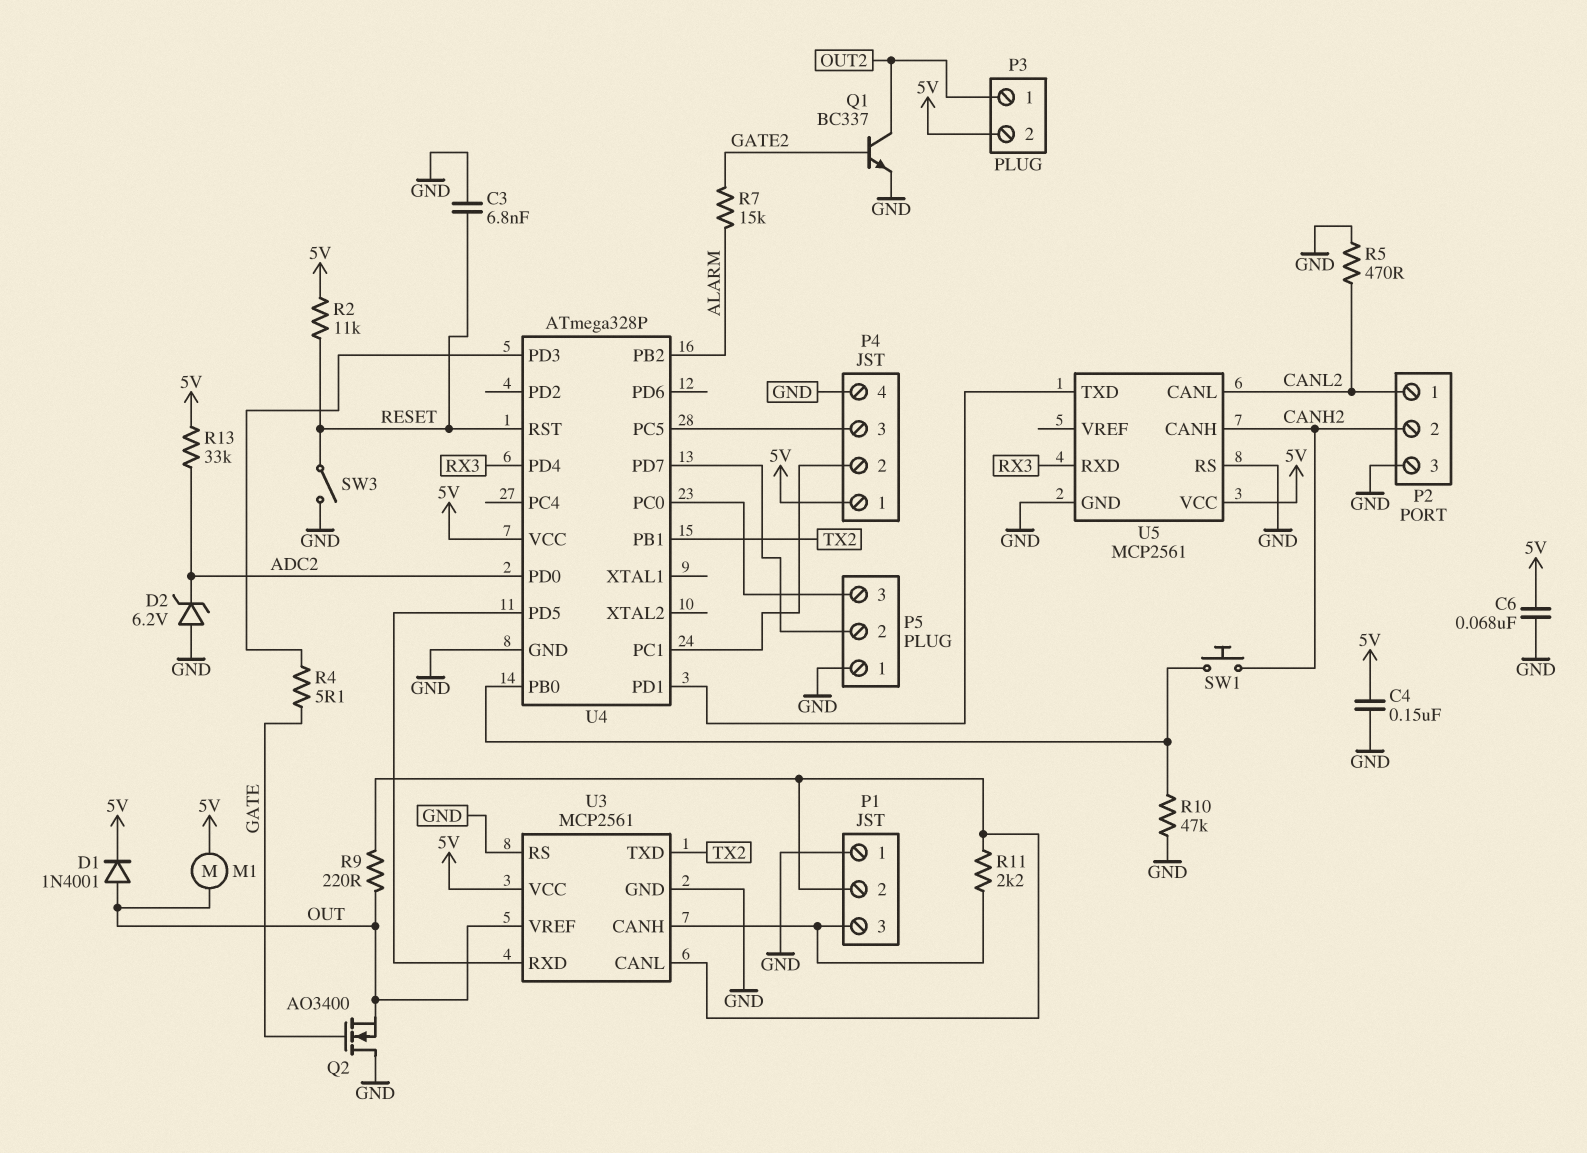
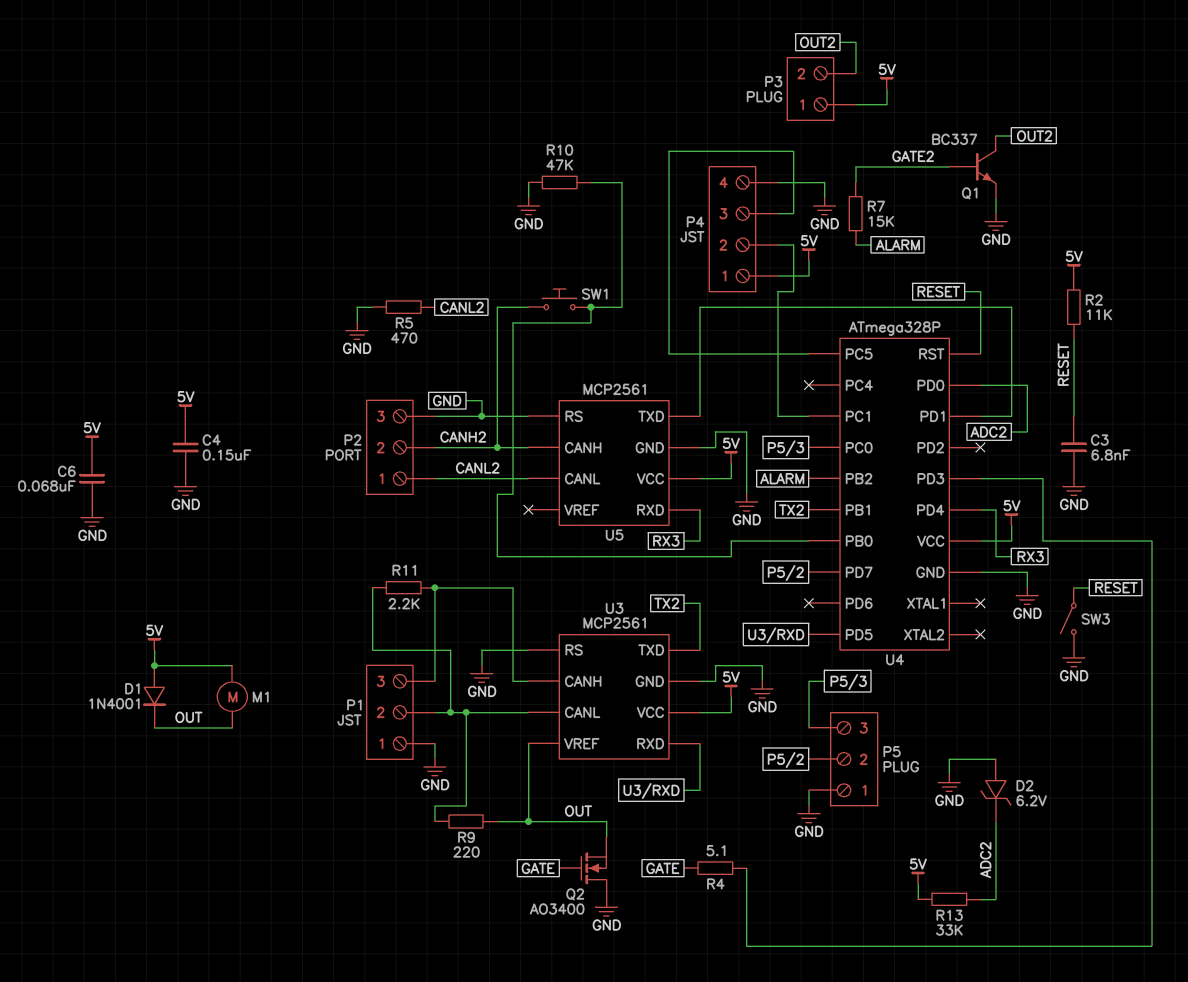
D1: diode 1N4001 (A OUT, K 5V) -> diode 1N4001 (A 5V, K OUT)
P3 pin 1: OUT2 -> 5V
P3 pin 2: 5V -> OUT2

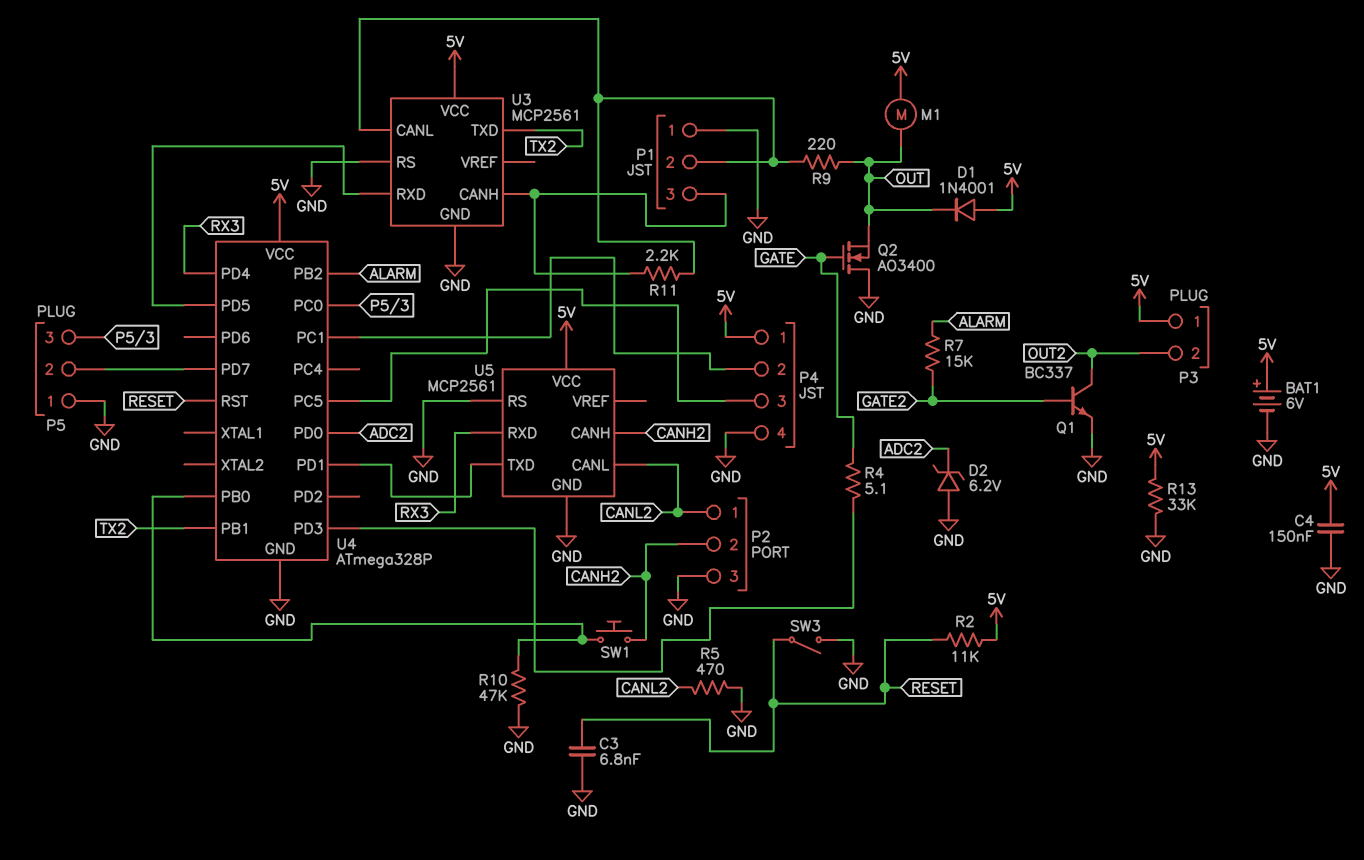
BAT1: none -> 6V (plus 5V, minus GND)
C6: 68nF (5V, GND) -> none
R13: 33k (5V, ADC2) -> 33k (5V, GND)
U3 pin VREF: OUT -> none

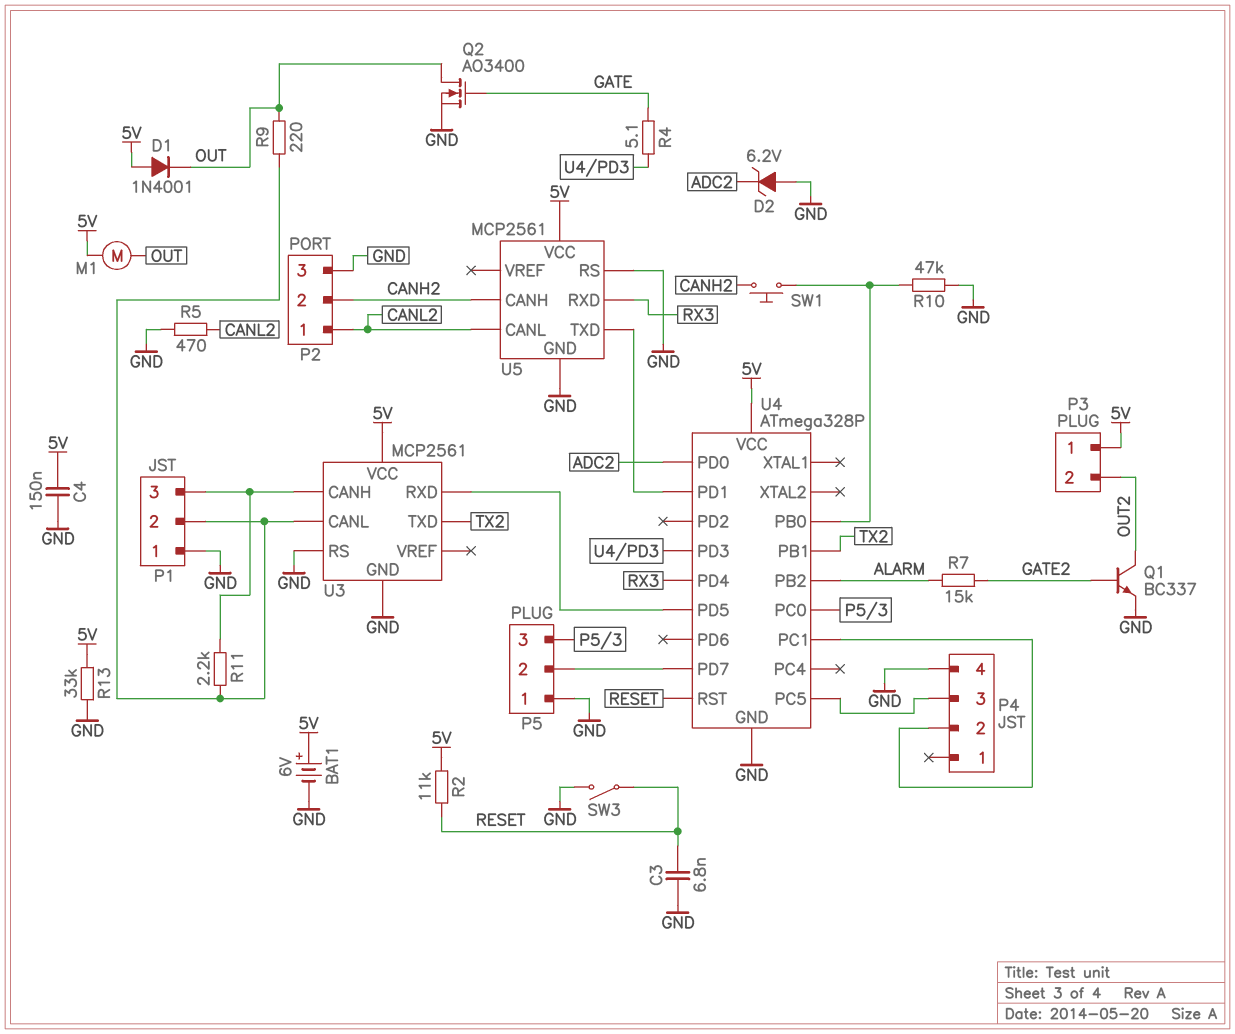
P4 pin 1: 5V -> none
Q2: NMOS AO3400 (G GATE, D GND, S OUT) -> NMOS AO3400 (G GATE, D OUT, S GND)

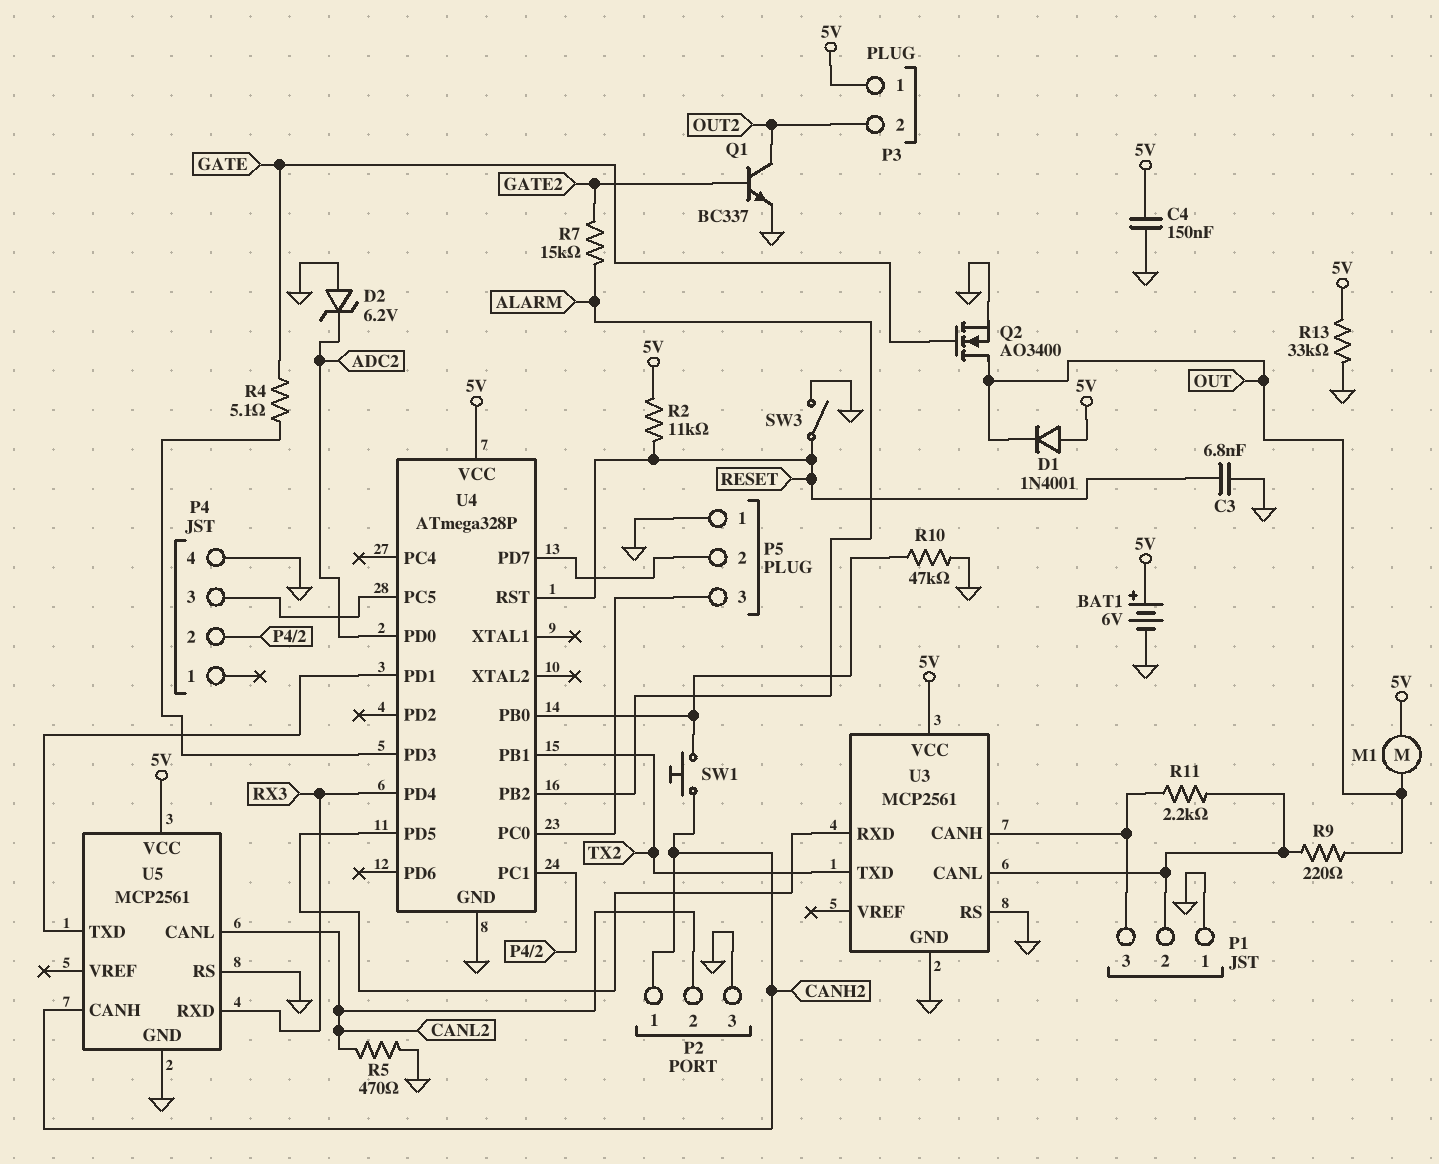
P2 pin 1: CANL2 -> CANH2
P2 pin 2: CANH2 -> CANL2

